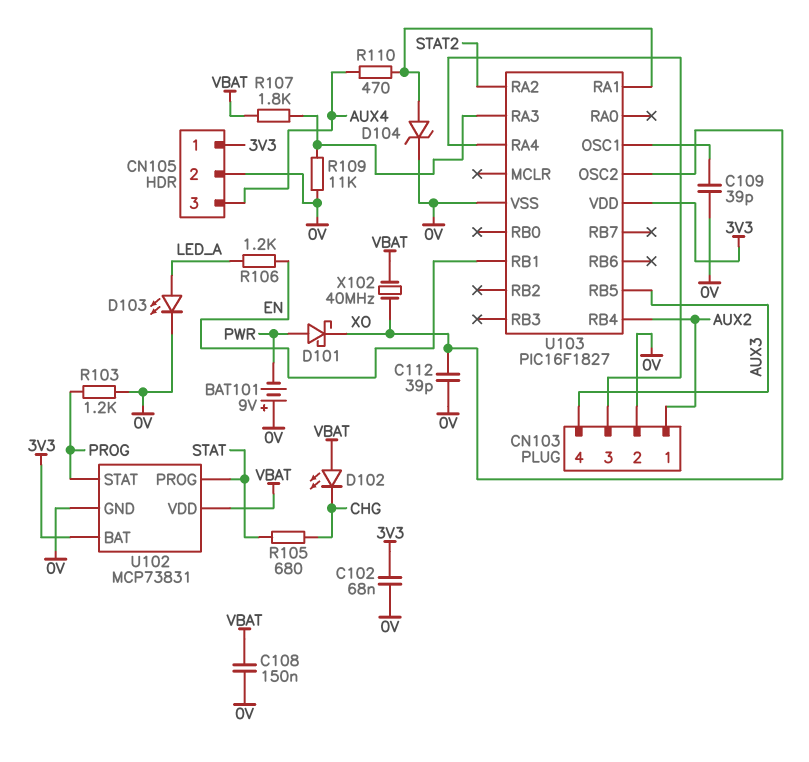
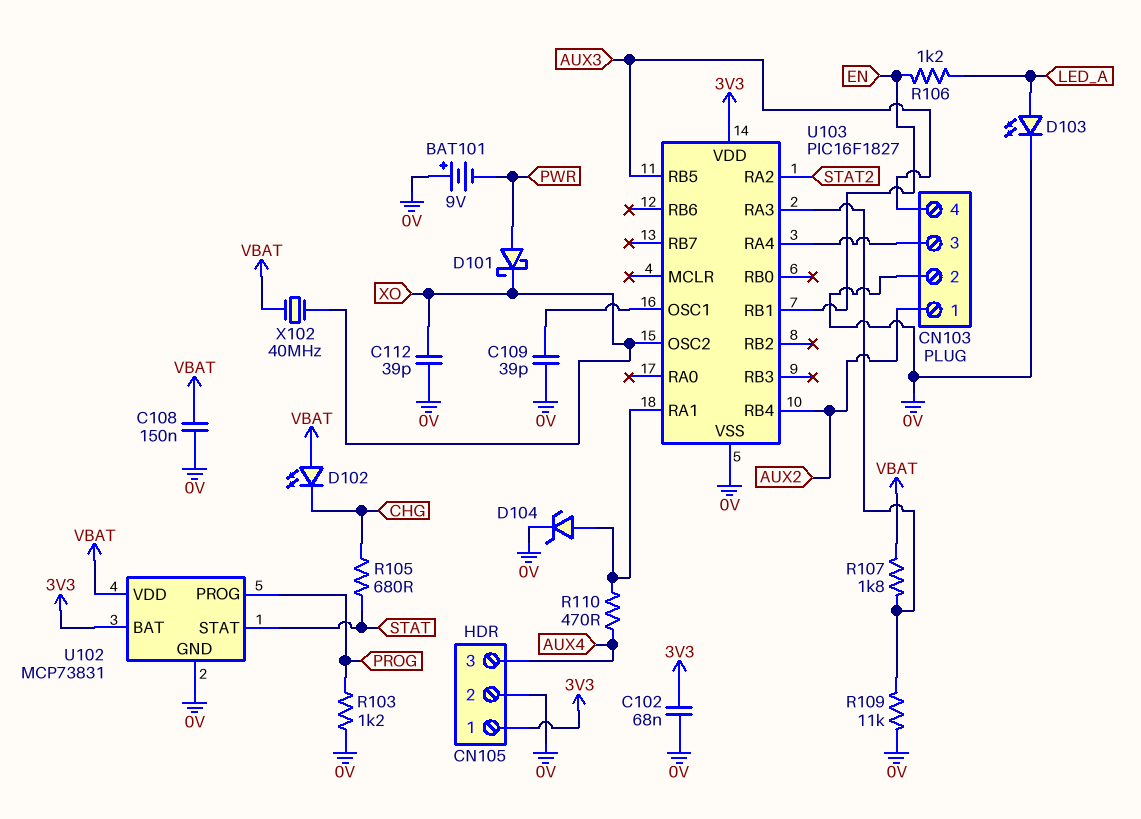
U102 pin PROG: STAT -> PROG
U102 pin STAT: PROG -> STAT

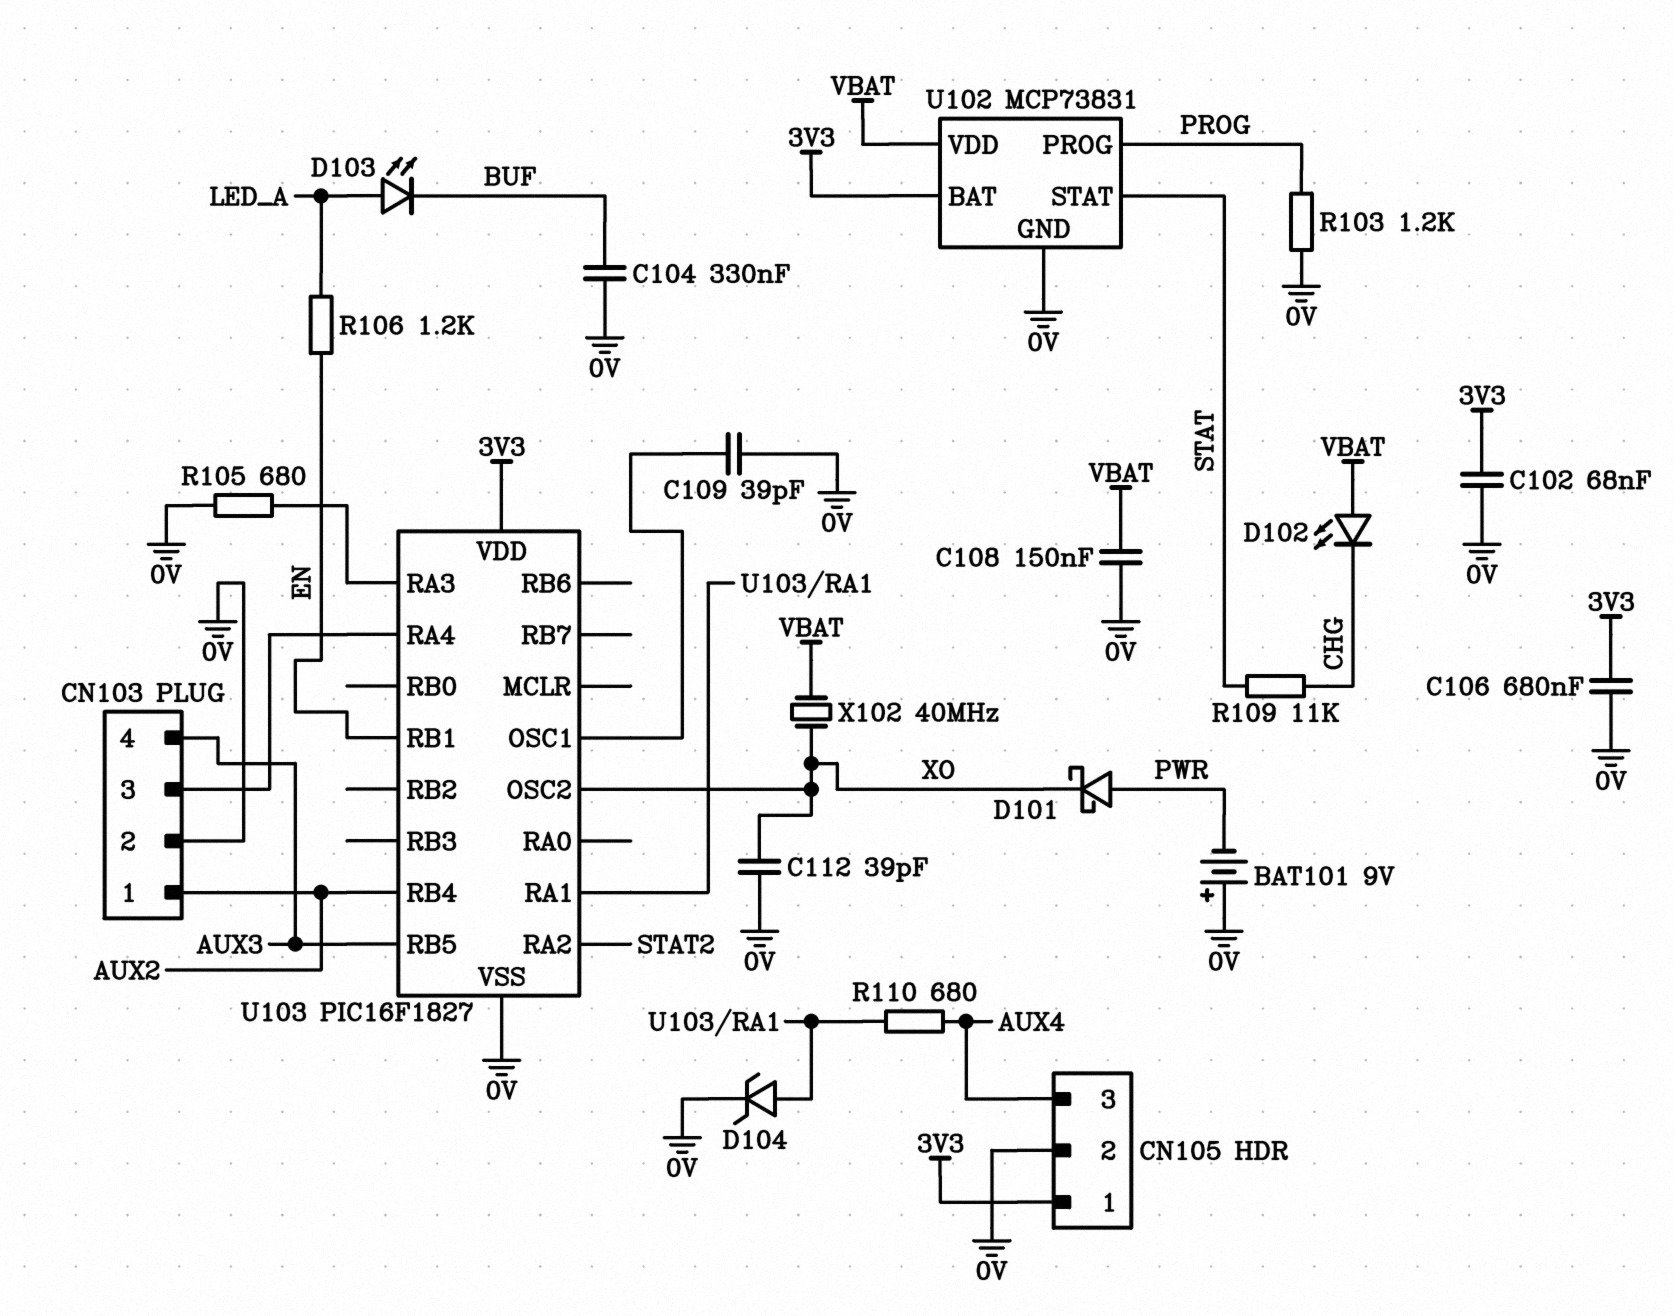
C104: none -> 330nF (0V, BUF)
C106: none -> 680nF (0V, 3V3)
D103: LED (A LED_A, K 0V) -> LED (A LED_A, K BUF)
R105: 680 (CHG, STAT) -> 680 (0V, U103/RA3)
R107: 1.8k (U103/RA3, VBAT) -> none
R109: 11k (0V, U103/RA3) -> 11k (CHG, STAT)
R110: 470 (AUX4, U103/RA1) -> 680 (AUX4, U103/RA1)

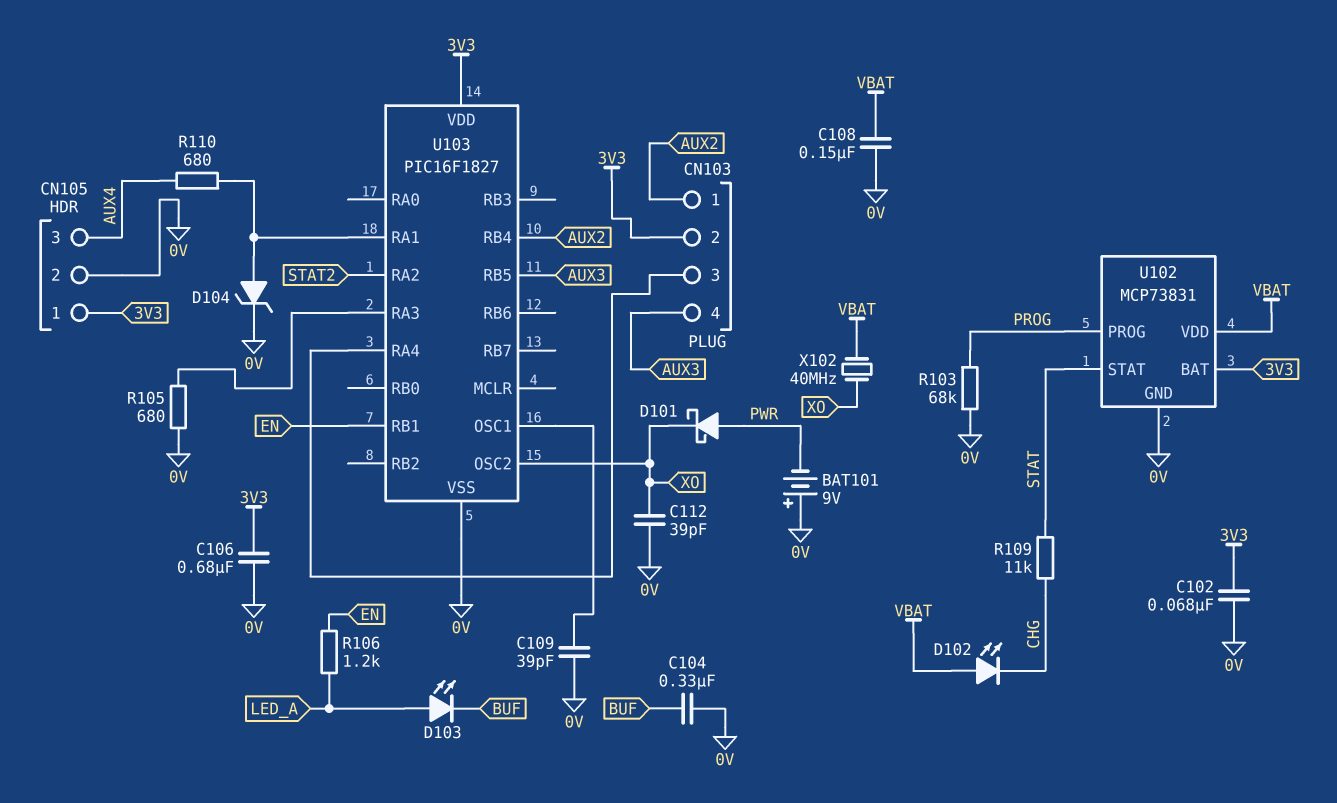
CN103 pin 2: 0V -> 3V3
R103: 1.2k (0V, PROG) -> 68k (0V, PROG)

